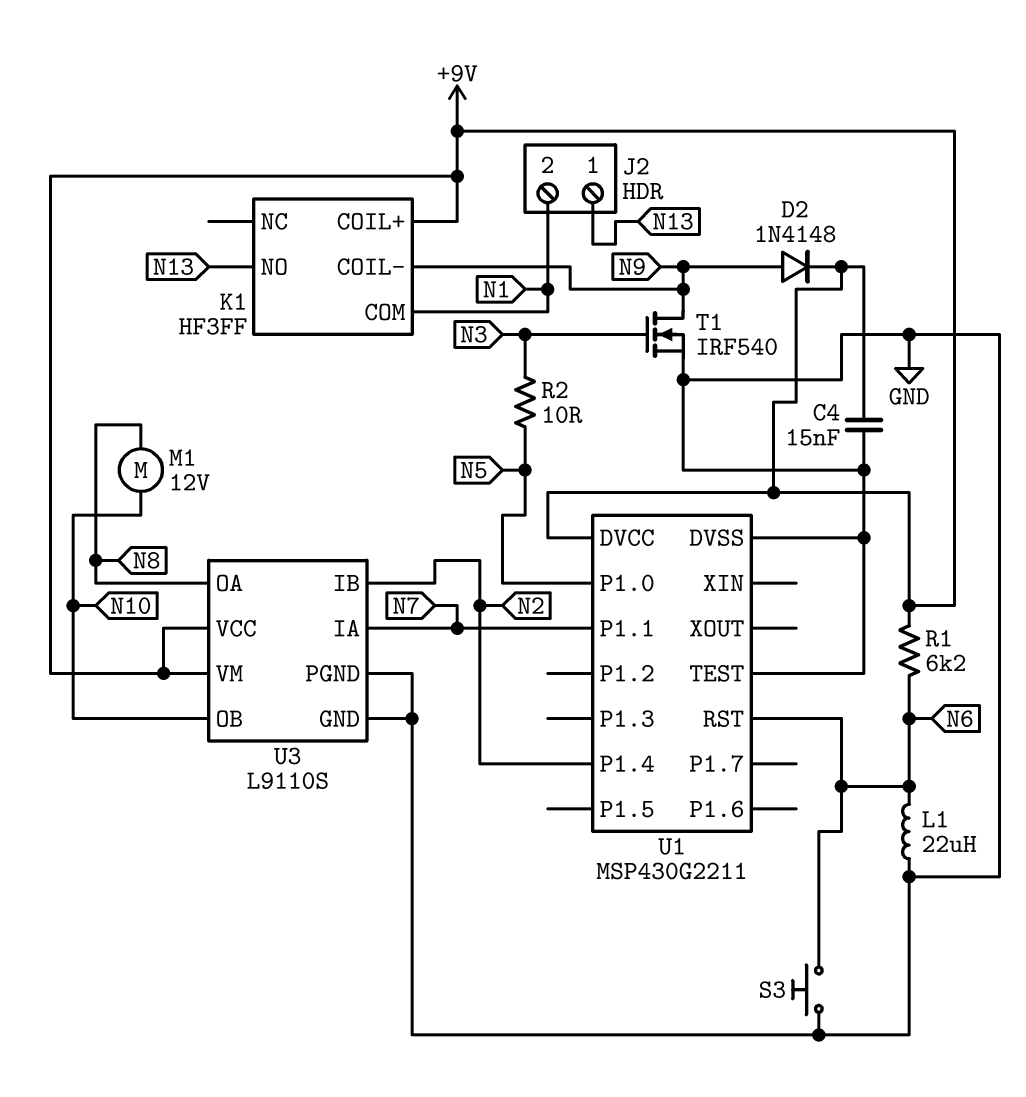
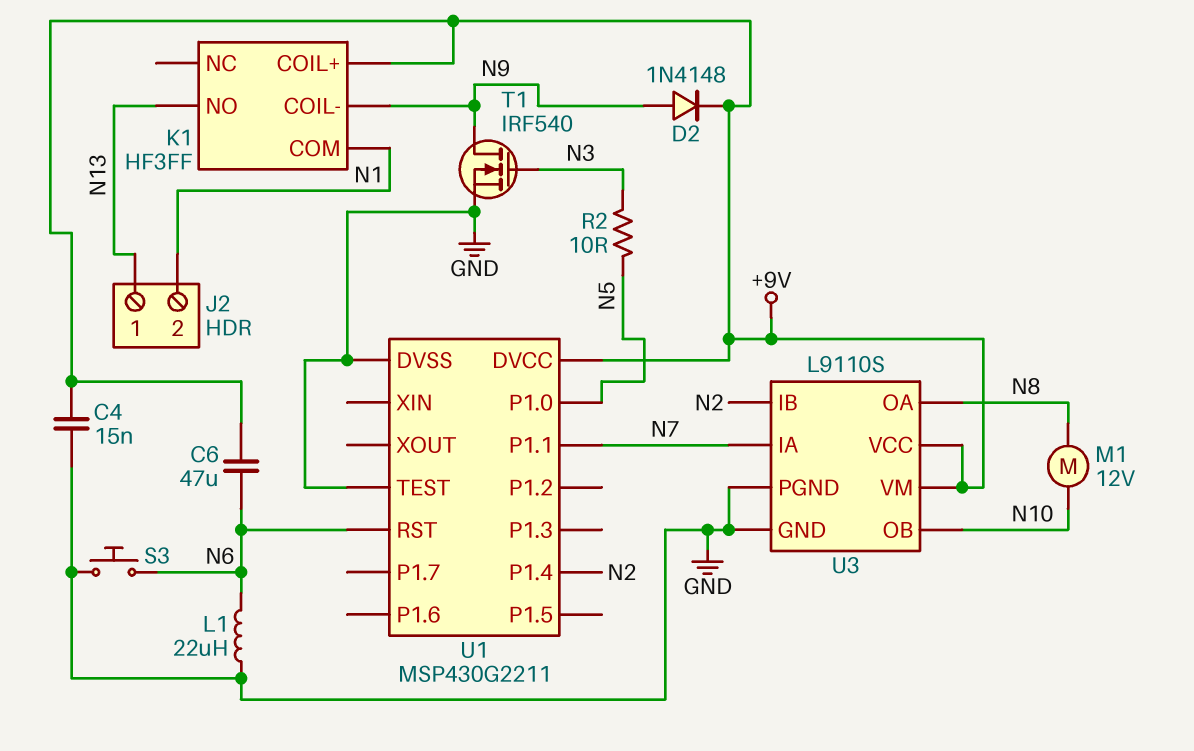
C6: none -> 47uF (+9V, N6)
R1: 6.2k (+9V, N6) -> none

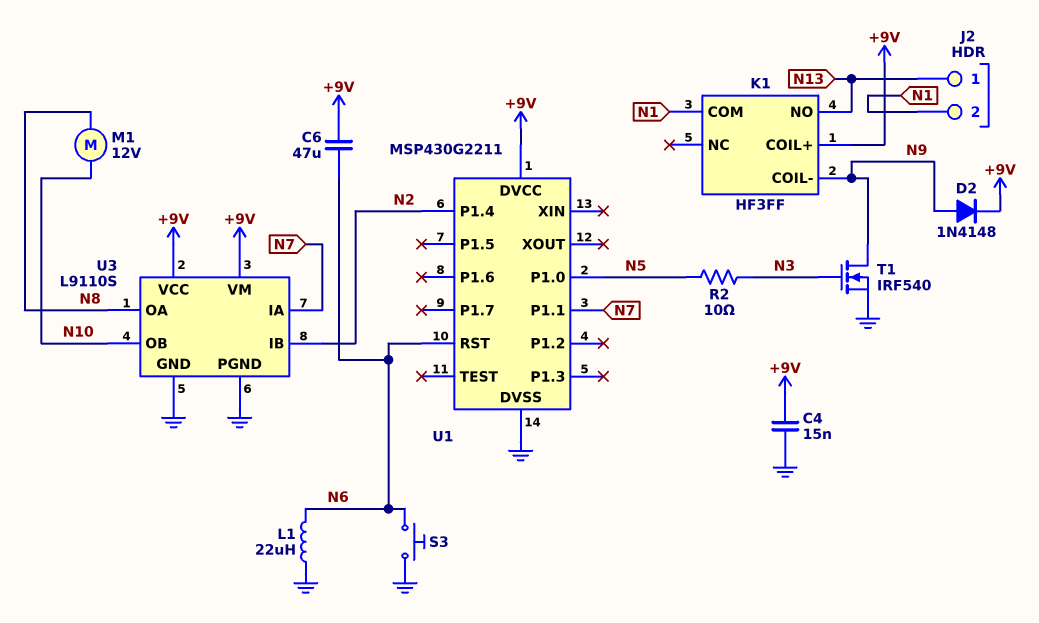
U1 pin TEST: GND -> none

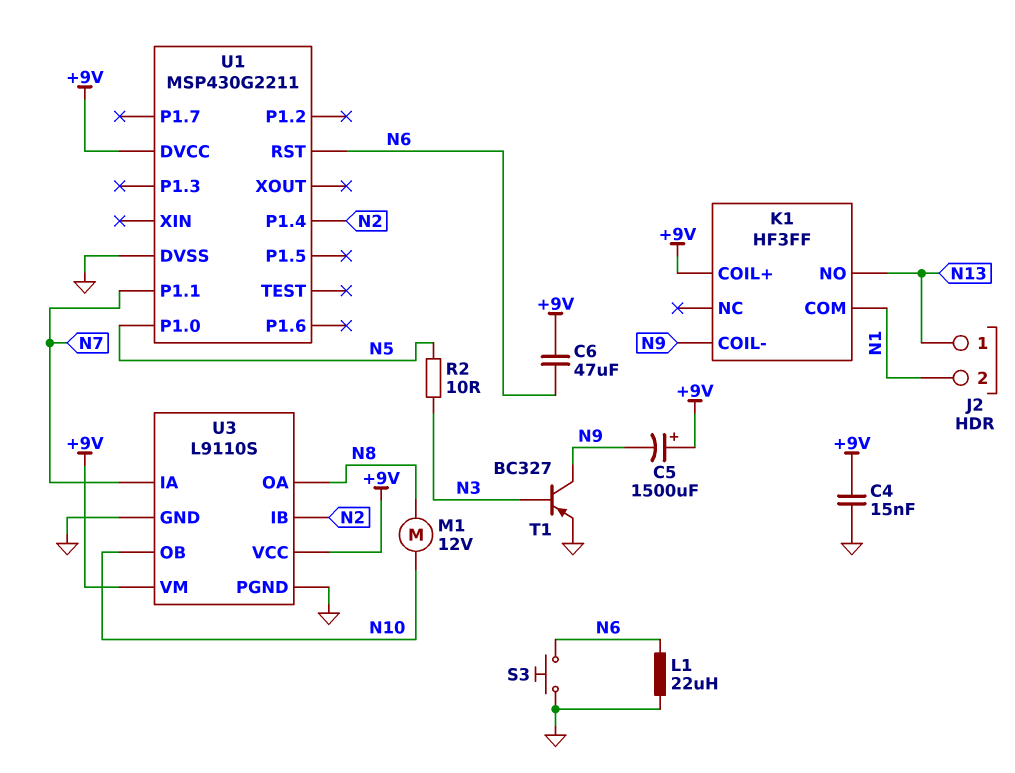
C5: none -> 1500uF (plus +9V, minus N9)
D2: diode 1N4148 (A N9, K +9V) -> none
T1: NMOS IRF540 (G N3, D N9, S GND) -> PNP BC327 (B N3, C N9, E GND)

